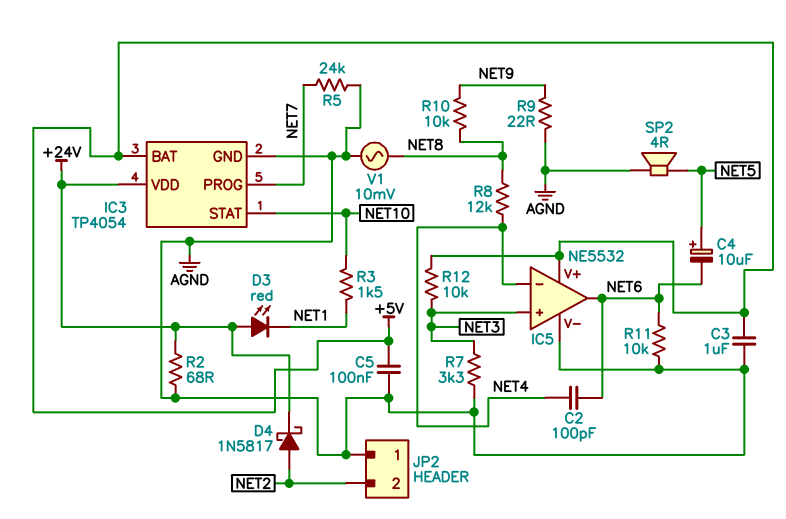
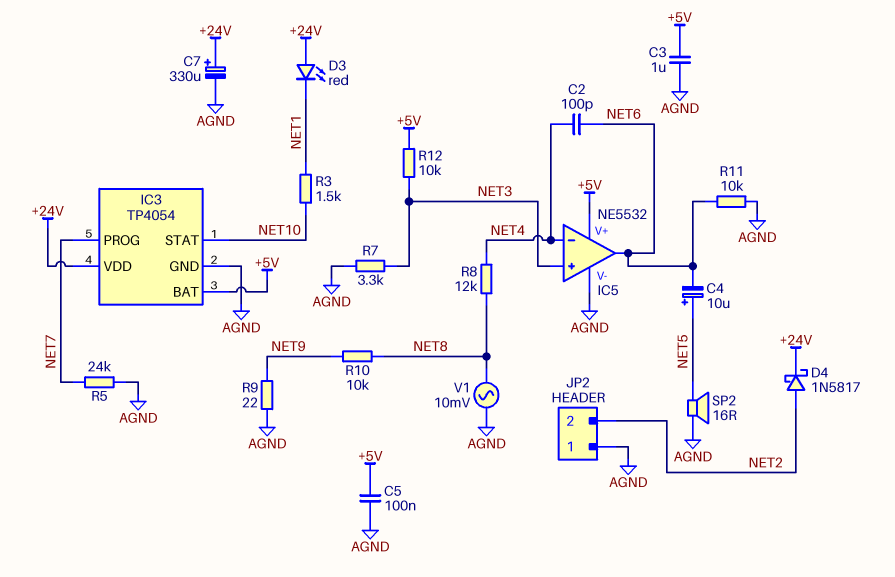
C7: none -> 330uF (plus +24V, minus AGND)
R2: 68 (+24V, AGND) -> none
SP2: speaker 4R (AGND, NET5) -> speaker 16R (AGND, NET5)

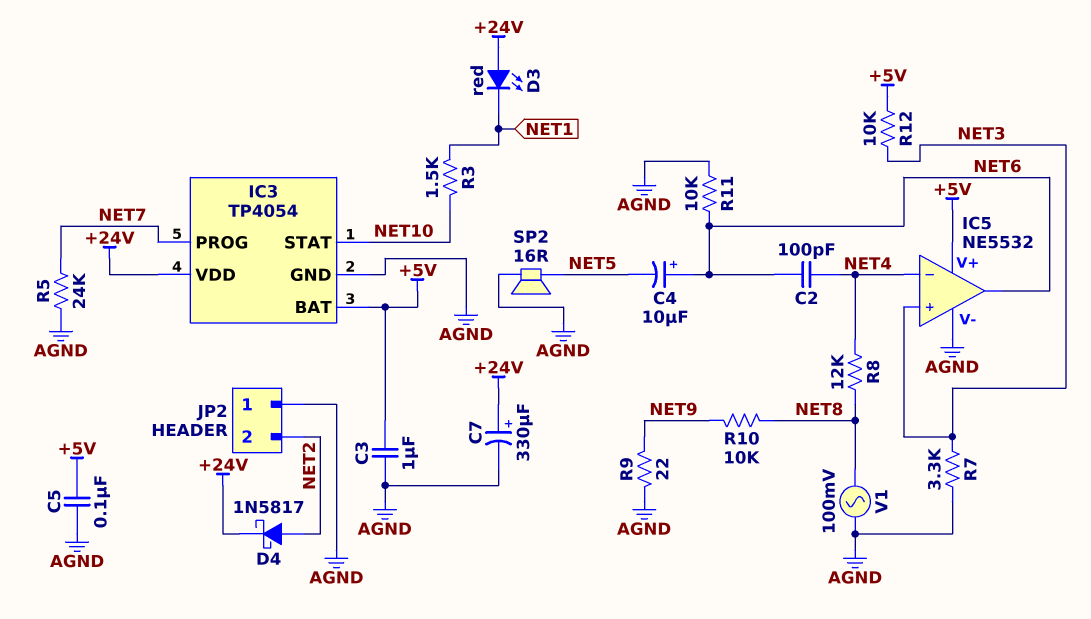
C4: 10uF (plus NET5, minus NET6) -> 10uF (plus NET6, minus NET5)
V1: AC 10mV (AGND, NET8) -> AC 100mV (AGND, NET8)

